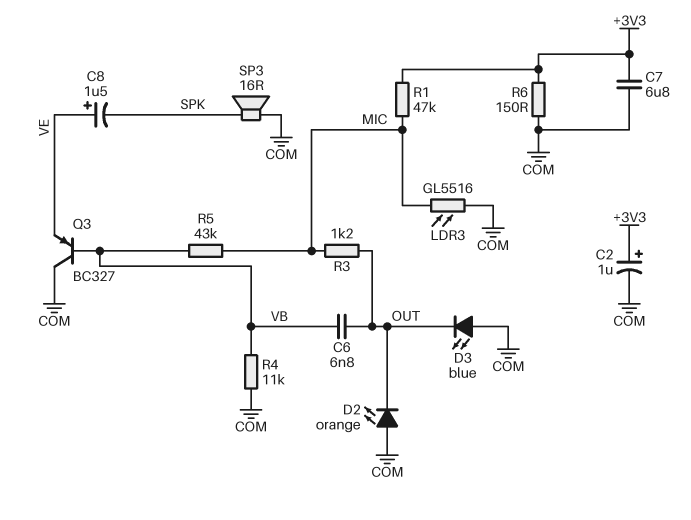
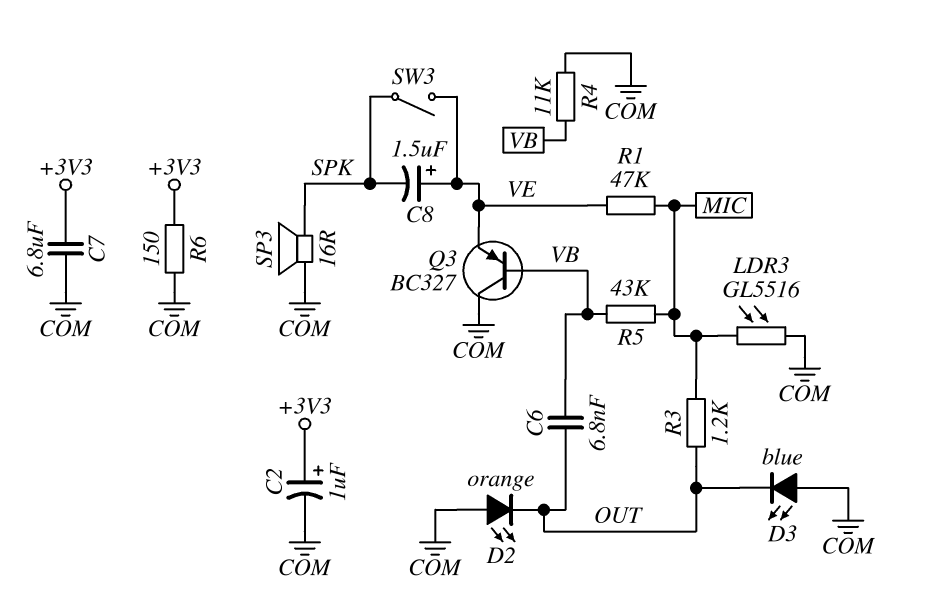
R1: 47k (+3V3, MIC) -> 47k (MIC, VE)
SW3: none -> switch (SPK, VE)

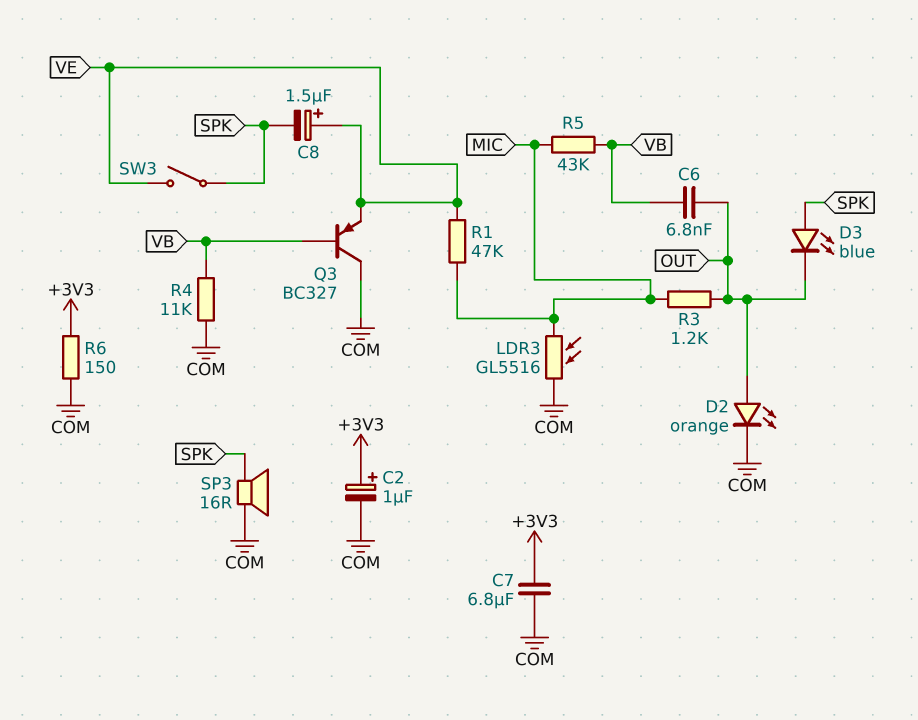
D2: LED orange (A COM, K OUT) -> LED orange (A OUT, K COM)
D3: LED blue (A COM, K OUT) -> LED blue (A SPK, K OUT)

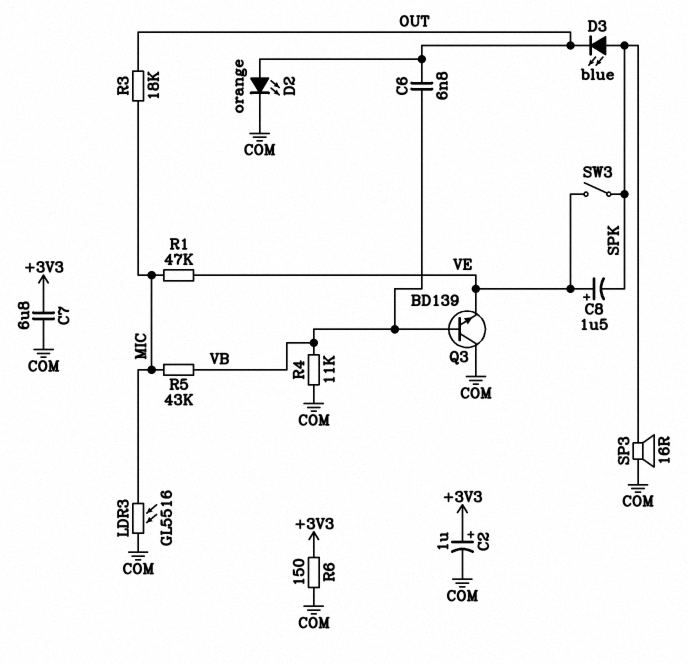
Q3: PNP BC327 (B VB, C COM, E VE) -> NPN BD139 (B VB, C COM, E VE)
R3: 1.2k (MIC, OUT) -> 18k (MIC, OUT)

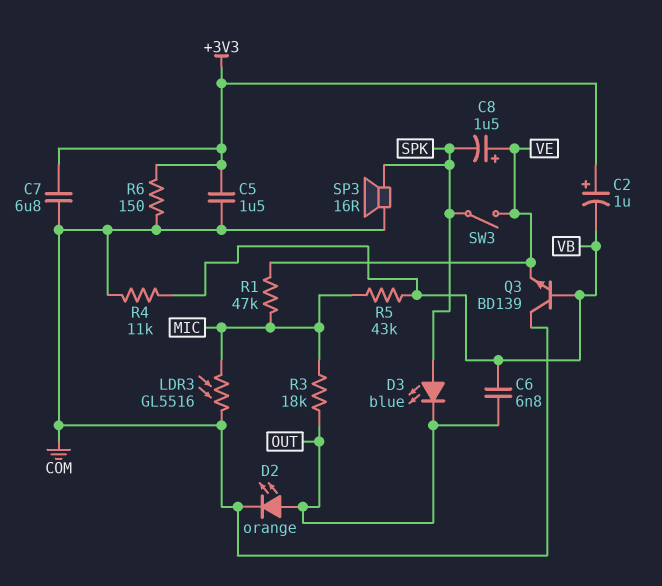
C2: 1uF (plus +3V3, minus COM) -> 1uF (plus +3V3, minus VB)
C5: none -> 1.5uF (+3V3, COM)

